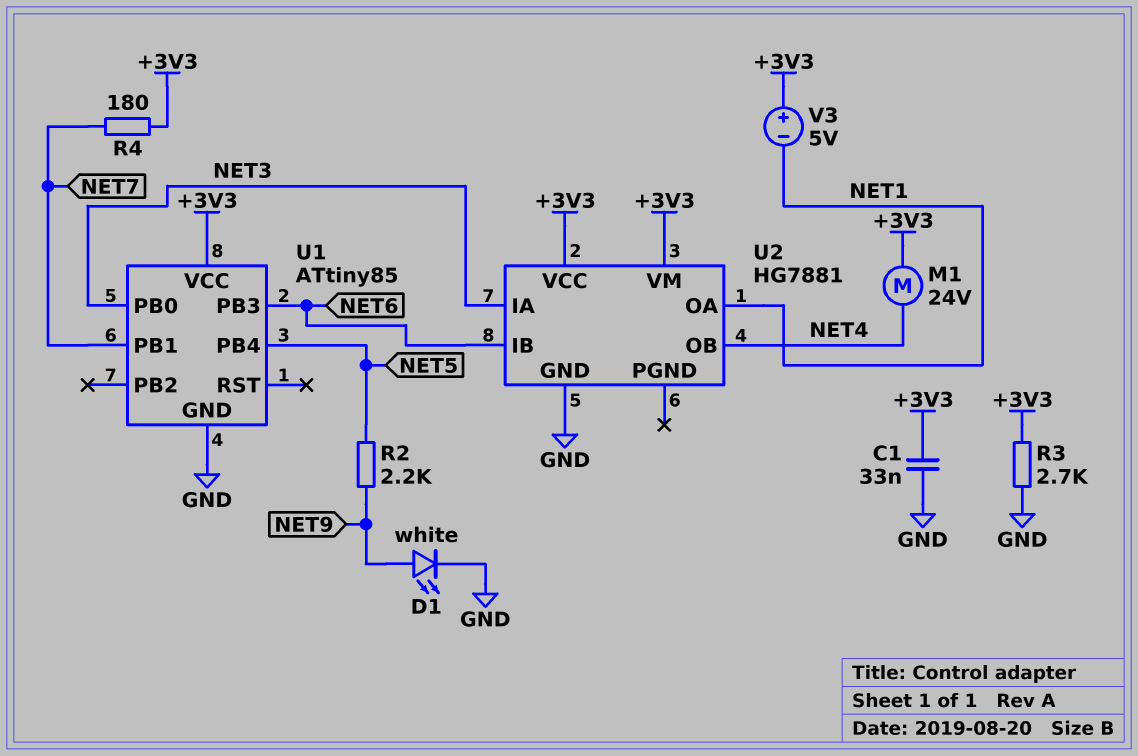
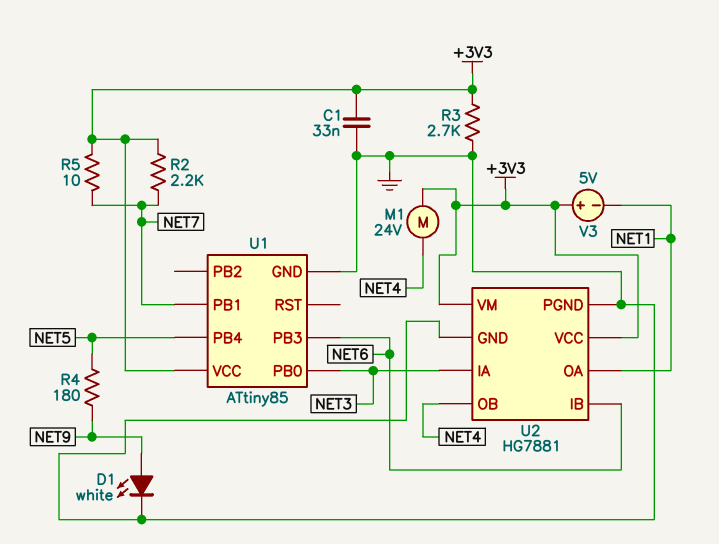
R2: 2.2k (NET5, NET9) -> 2.2k (+3V3, NET7)
R4: 180 (+3V3, NET7) -> 180 (NET5, NET9)
R5: none -> 10 (+3V3, NET7)
U2 pin PGND: none -> GND

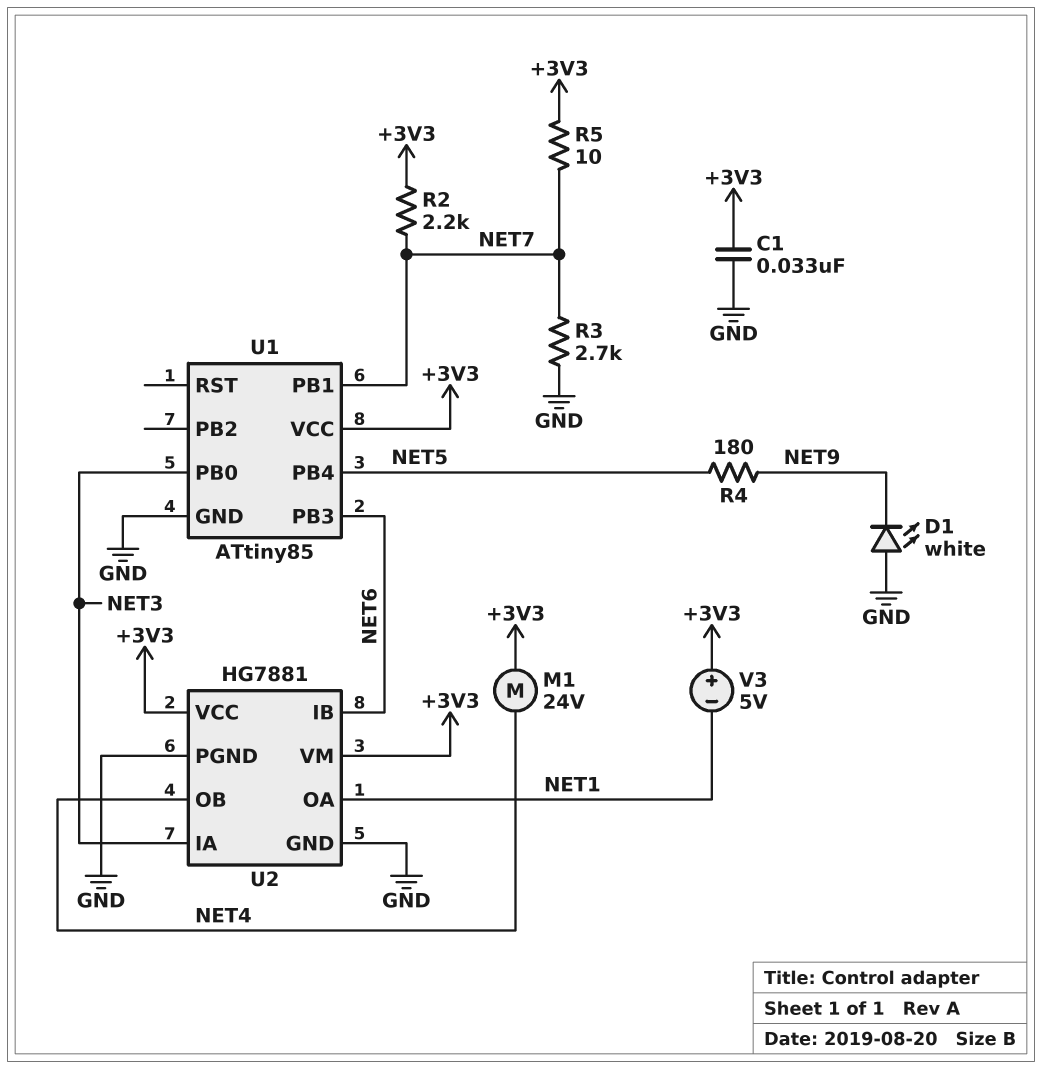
D1: LED white (A NET9, K GND) -> LED white (A GND, K NET9)
R3: 2.7k (+3V3, GND) -> 2.7k (GND, NET7)

